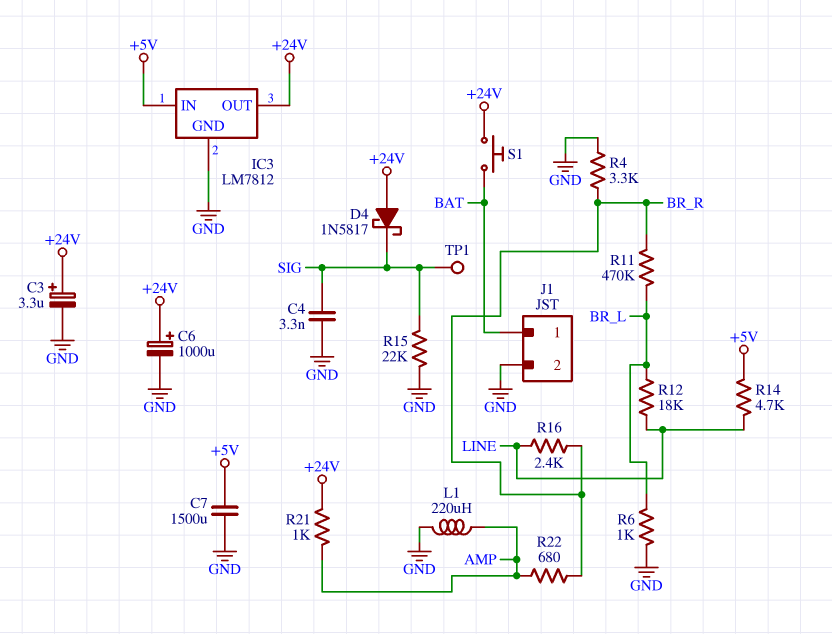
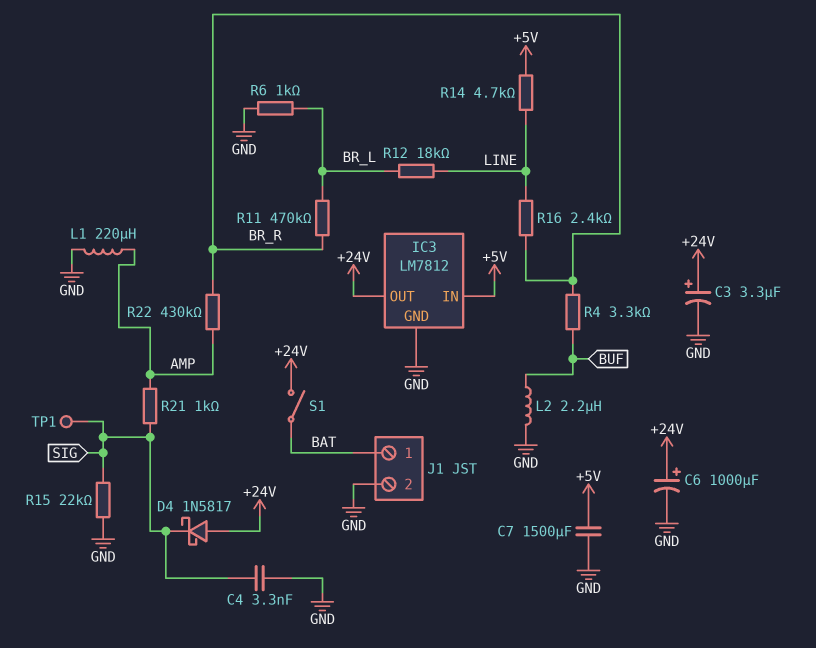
L2: none -> 2.2uH (BUF, GND)
R4: 3.3k (BR_R, GND) -> 3.3k (BR_R, BUF)
R21: 1k (+24V, AMP) -> 1k (AMP, SIG)
R22: 680 (AMP, BR_R) -> 430k (AMP, BR_R)
S1: button (+24V, BAT) -> switch (+24V, BAT)

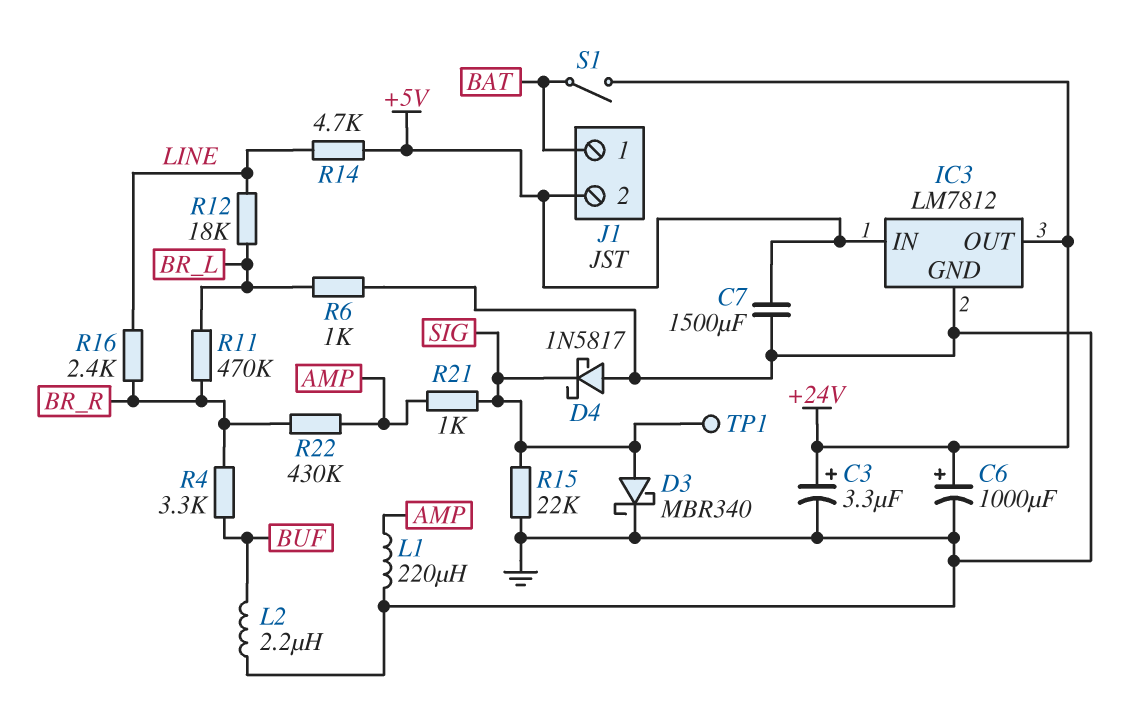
C4: 3.3nF (GND, SIG) -> none
D3: none -> schottky MBR340 (A SIG, K GND)
D4: schottky 1N5817 (A +24V, K SIG) -> schottky 1N5817 (A GND, K SIG)
J1 pin 2: GND -> +5V

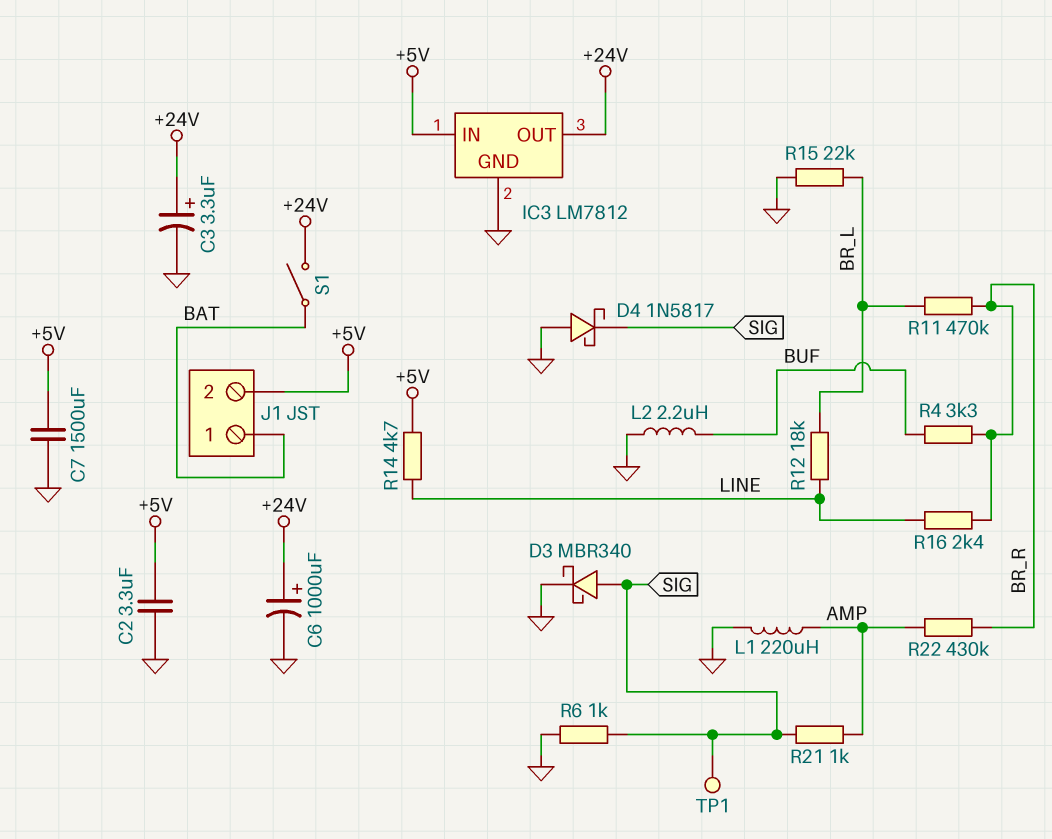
C2: none -> 3.3uF (+5V, GND)
R6: 1k (BR_L, GND) -> 1k (GND, SIG)
R15: 22k (GND, SIG) -> 22k (BR_L, GND)

